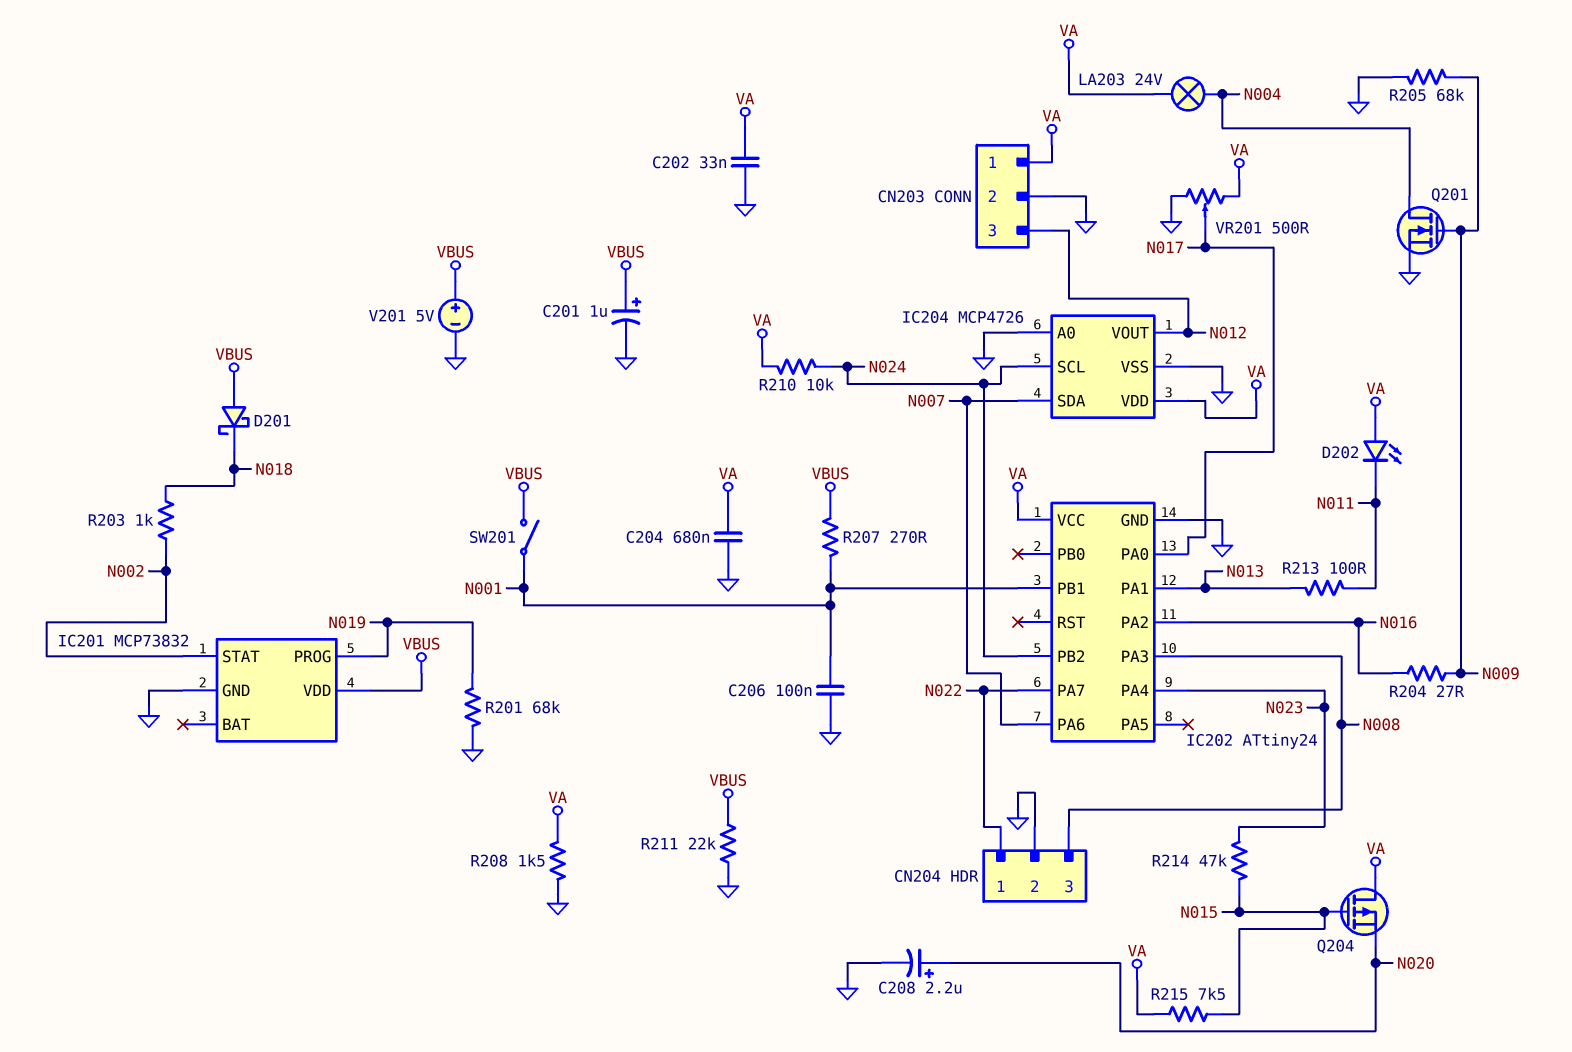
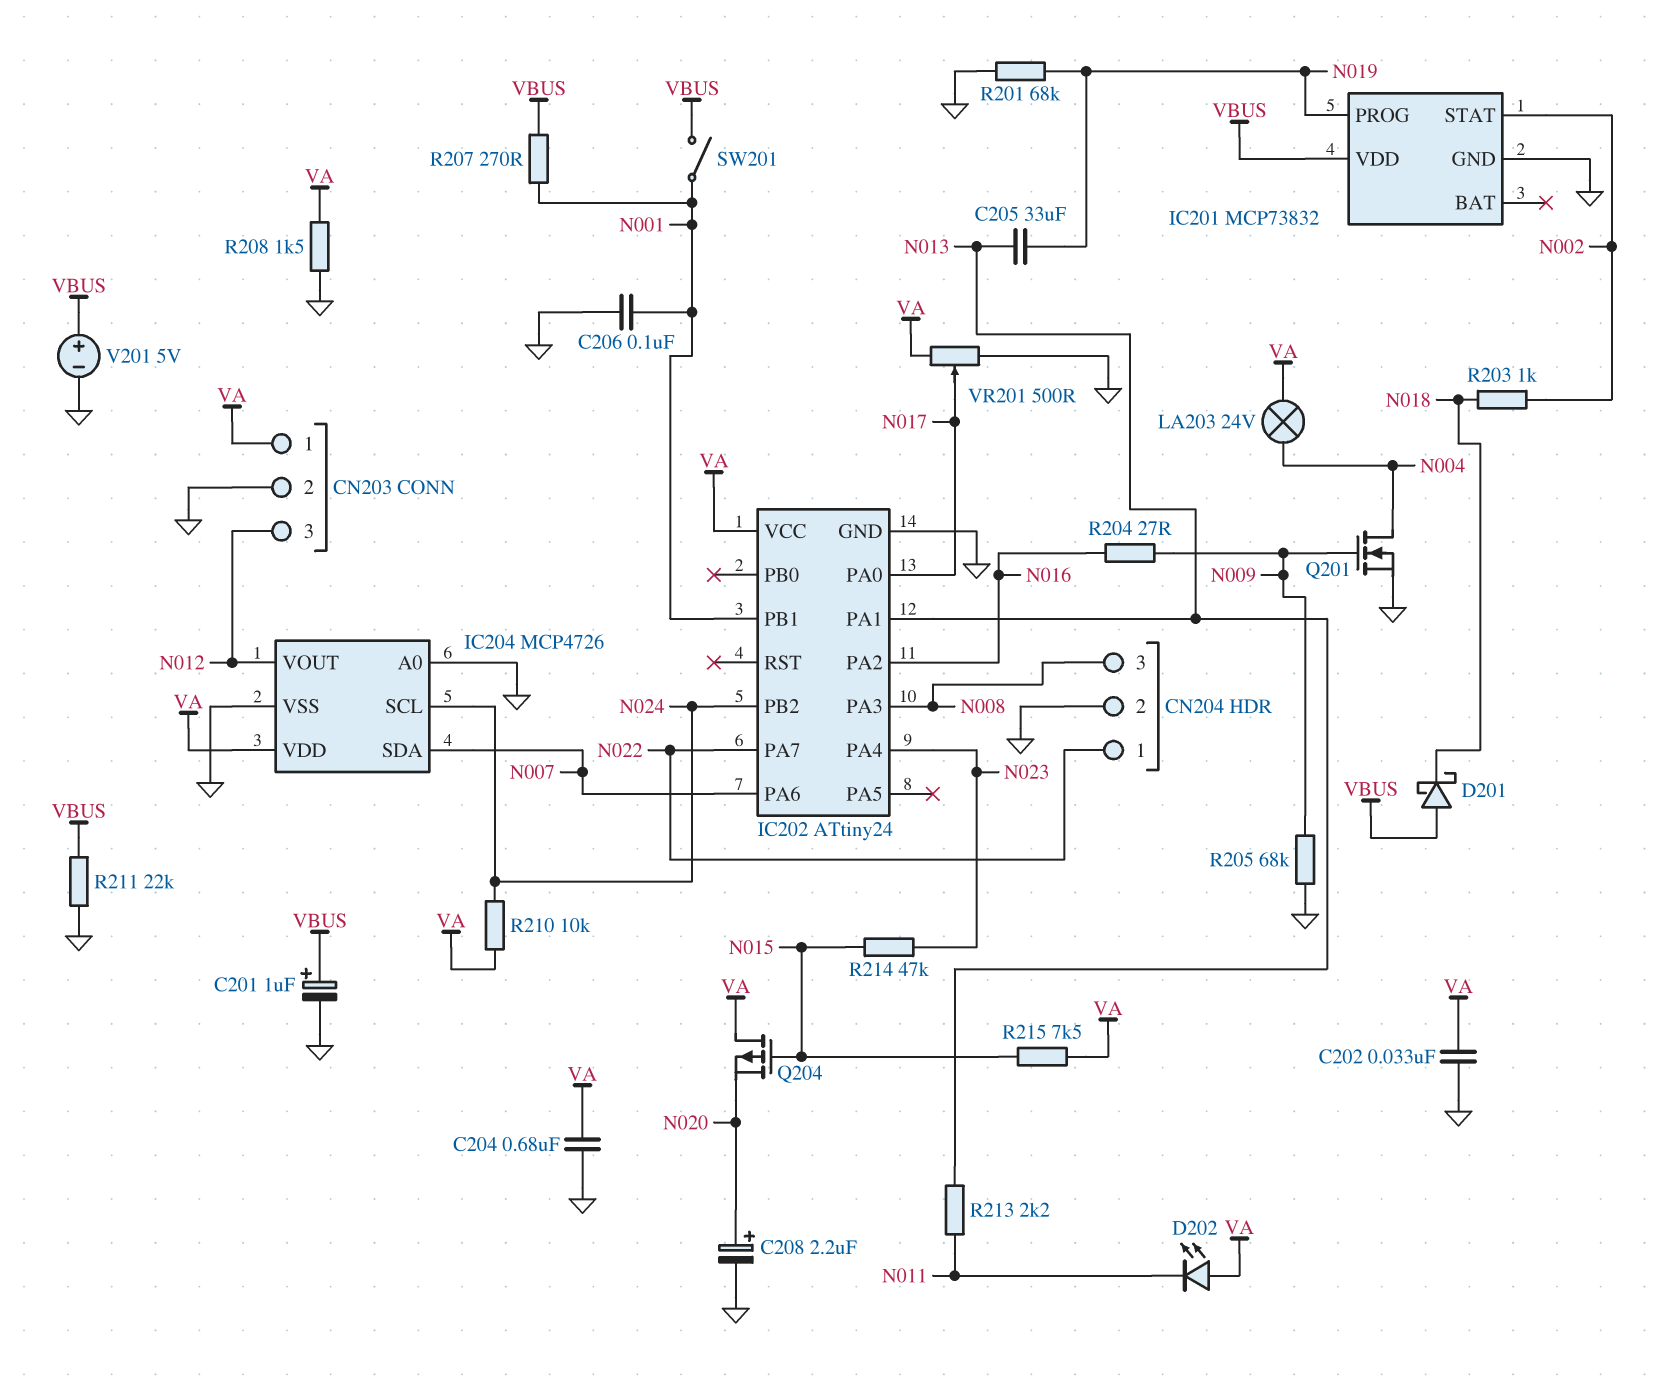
C205: none -> 33uF (N013, N019)
R213: 100 (N011, N013) -> 2.2k (N011, N013)

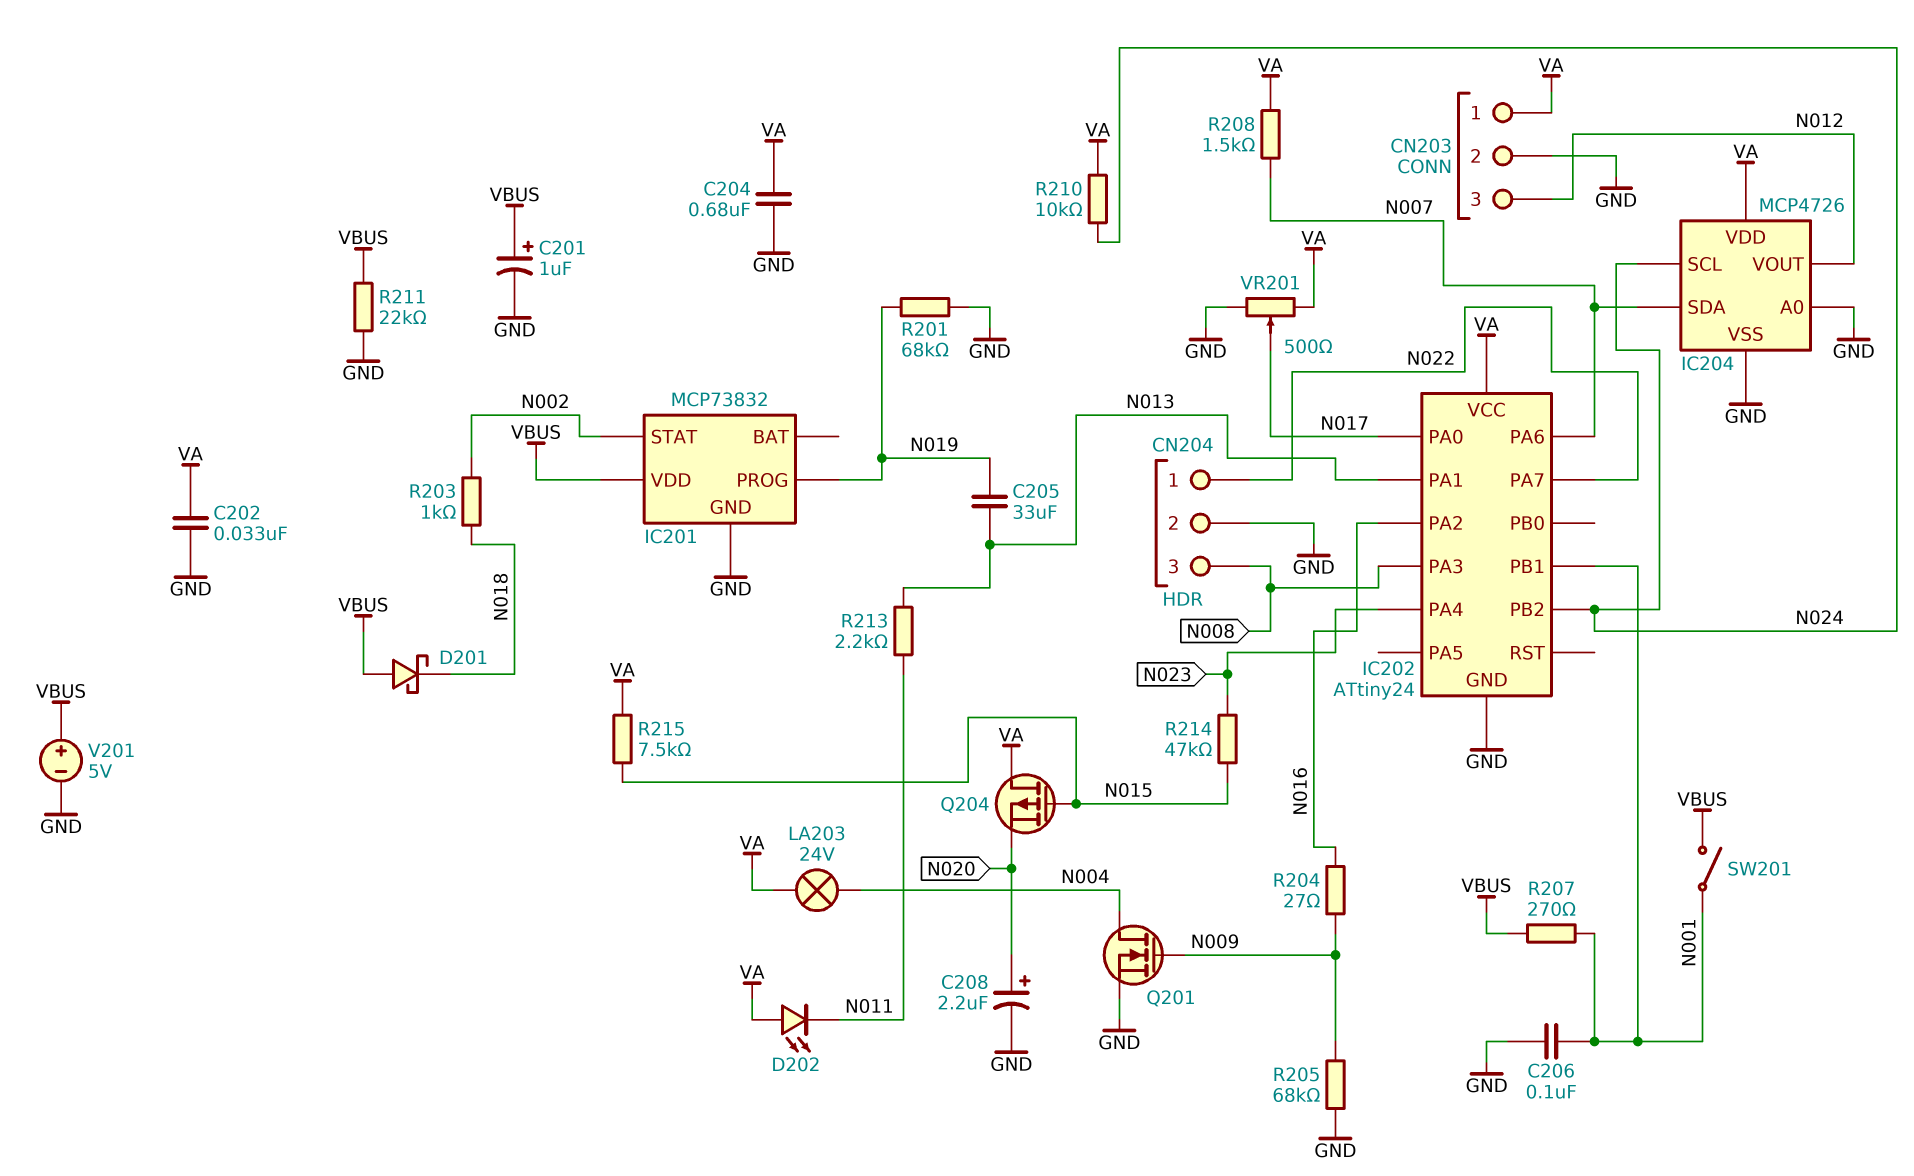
R208: 1.5k (GND, VA) -> 1.5k (N007, VA)

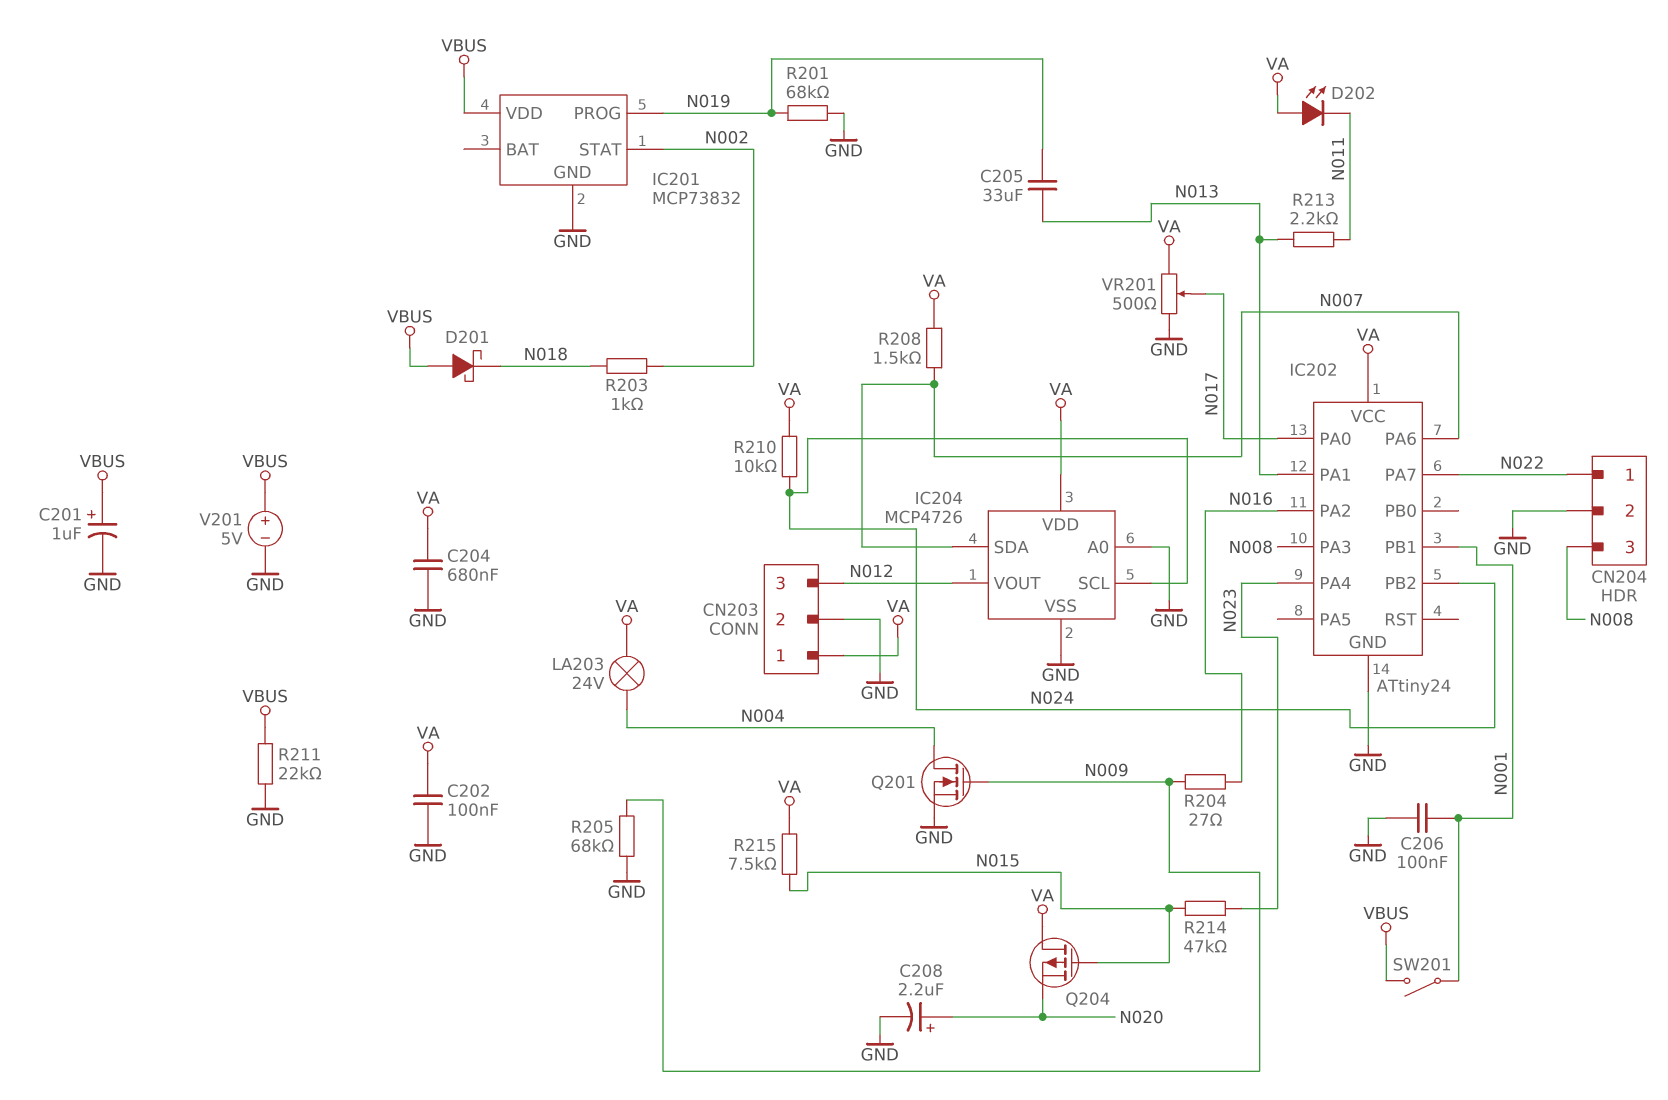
C202: 33nF (GND, VA) -> 100nF (GND, VA)
R207: 270 (N001, VBUS) -> none

